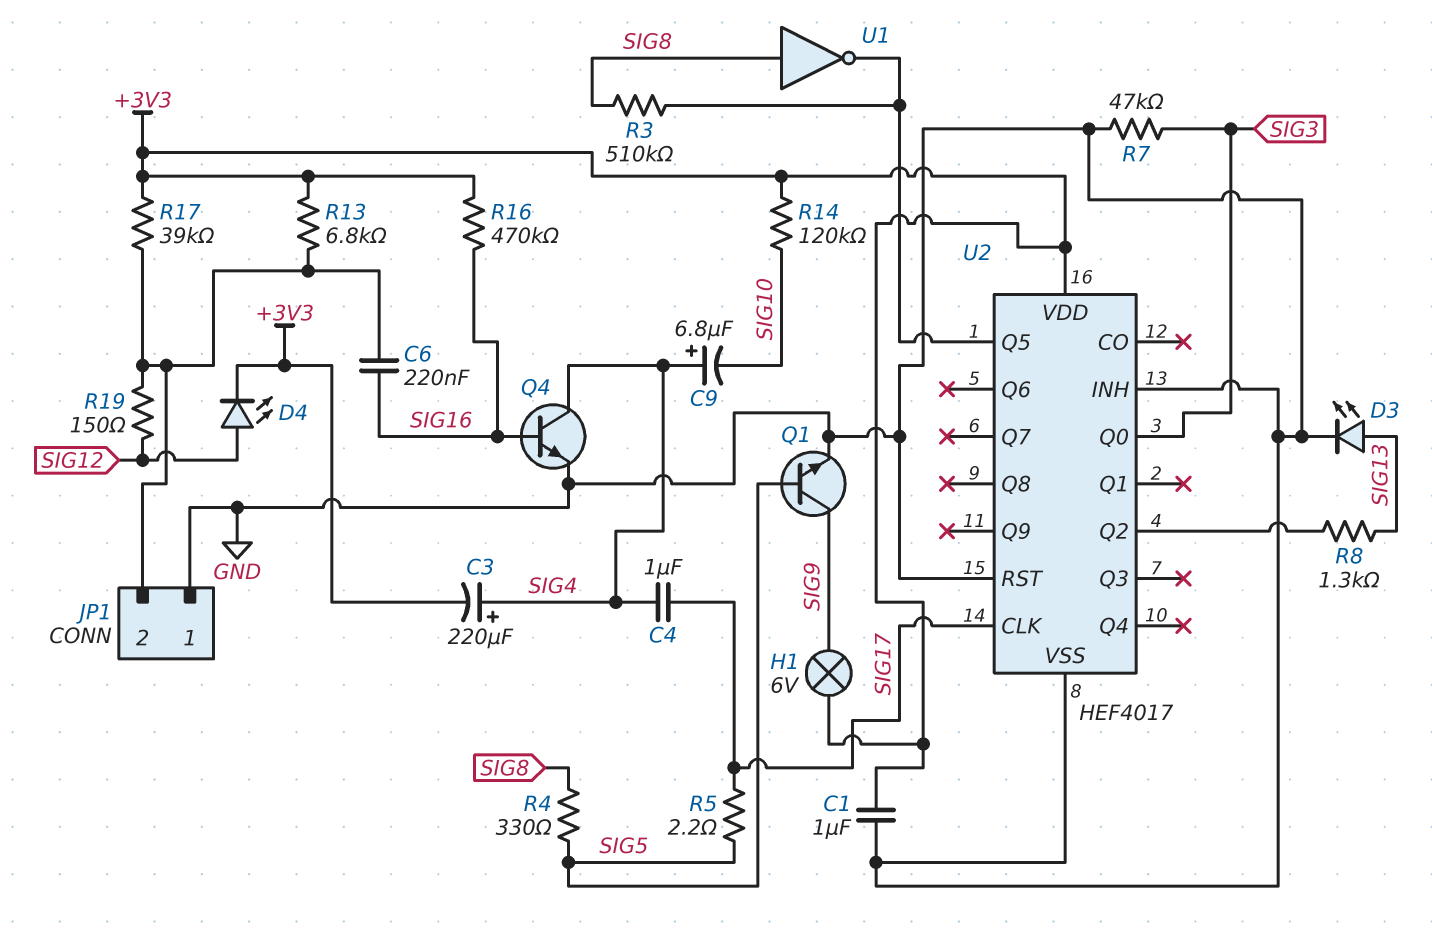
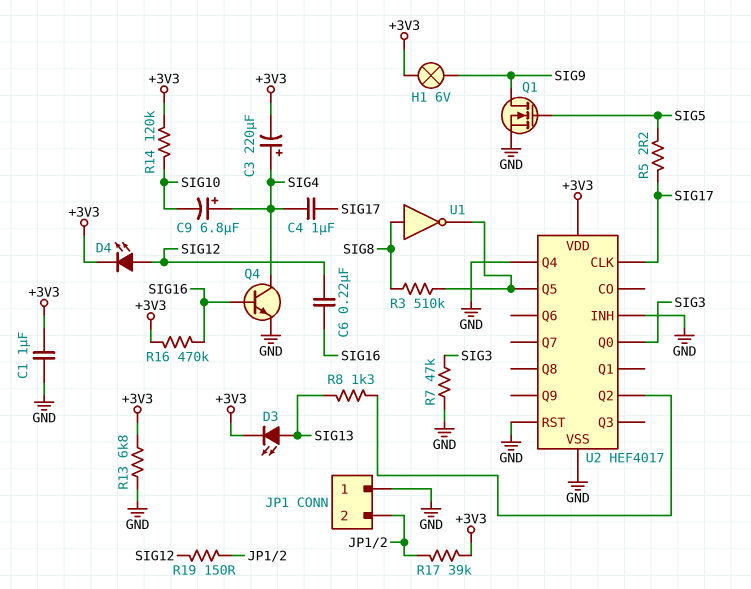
C6: 220nF (JP1/2, SIG16) -> 220nF (SIG12, SIG16)
D3: LED (A SIG13, K GND) -> LED (A SIG13, K +3V3)
Q1: NPN (B SIG5, C SIG9, E GND) -> NMOS (G SIG5, D SIG9, S GND)
R4: 330 (SIG5, SIG8) -> none
R13: 6.8k (+3V3, JP1/2) -> 6.8k (+3V3, GND)
U2 pin Q4: none -> GND

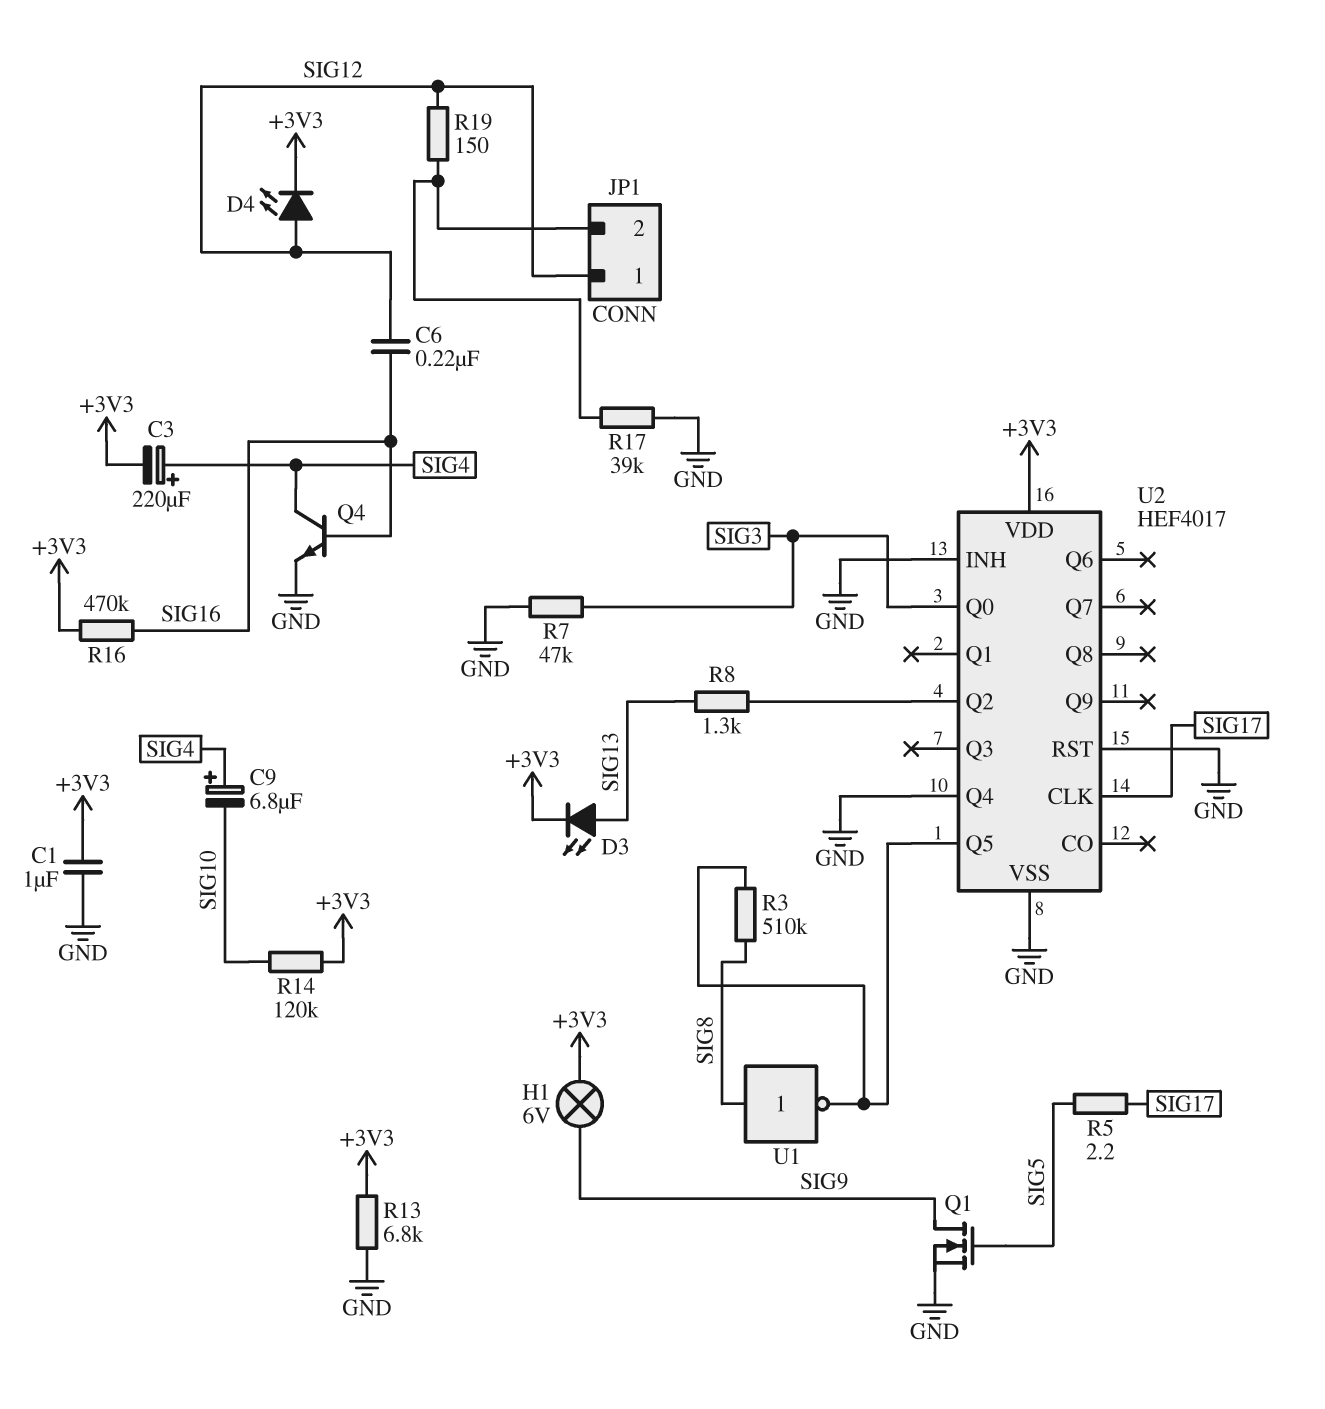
C4: 1uF (SIG4, SIG17) -> none
JP1 pin 1: GND -> SIG12
R17: 39k (+3V3, JP1/2) -> 39k (GND, JP1/2)

